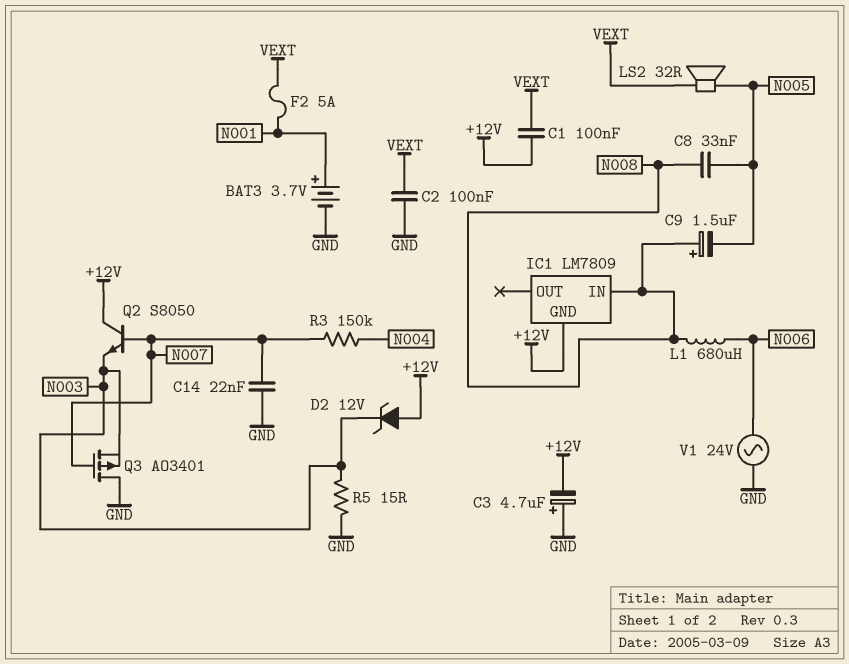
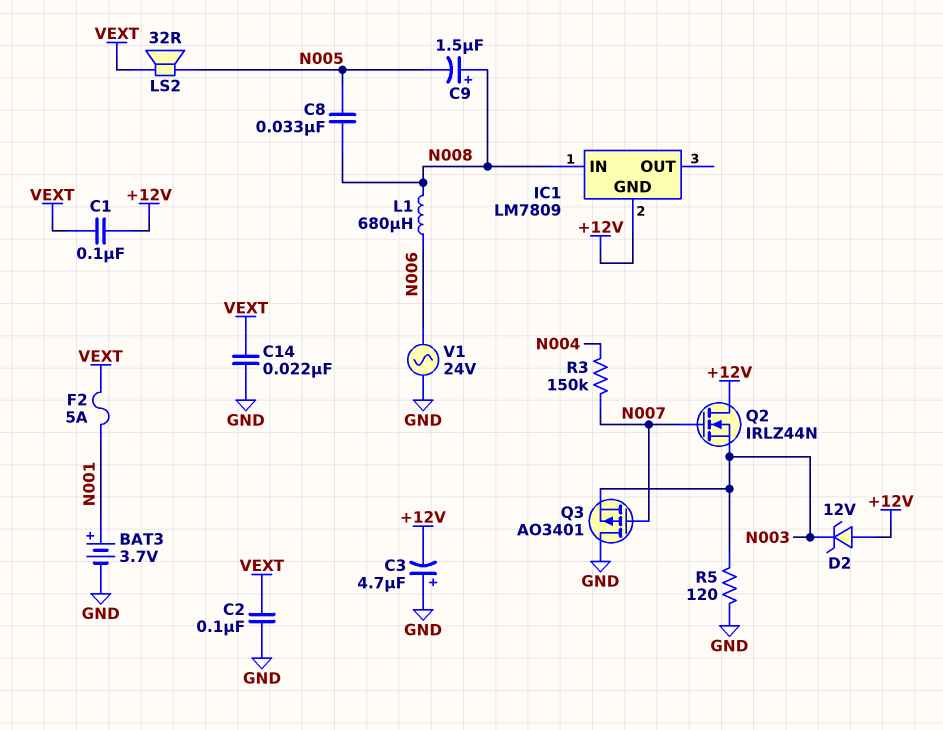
C14: 22nF (GND, N007) -> 22nF (GND, VEXT)
Q2: NPN S8050 (B N007, C +12V, E N003) -> NMOS IRLZ44N (G N007, D +12V, S N003)
R5: 15 (GND, N003) -> 120 (GND, N003)

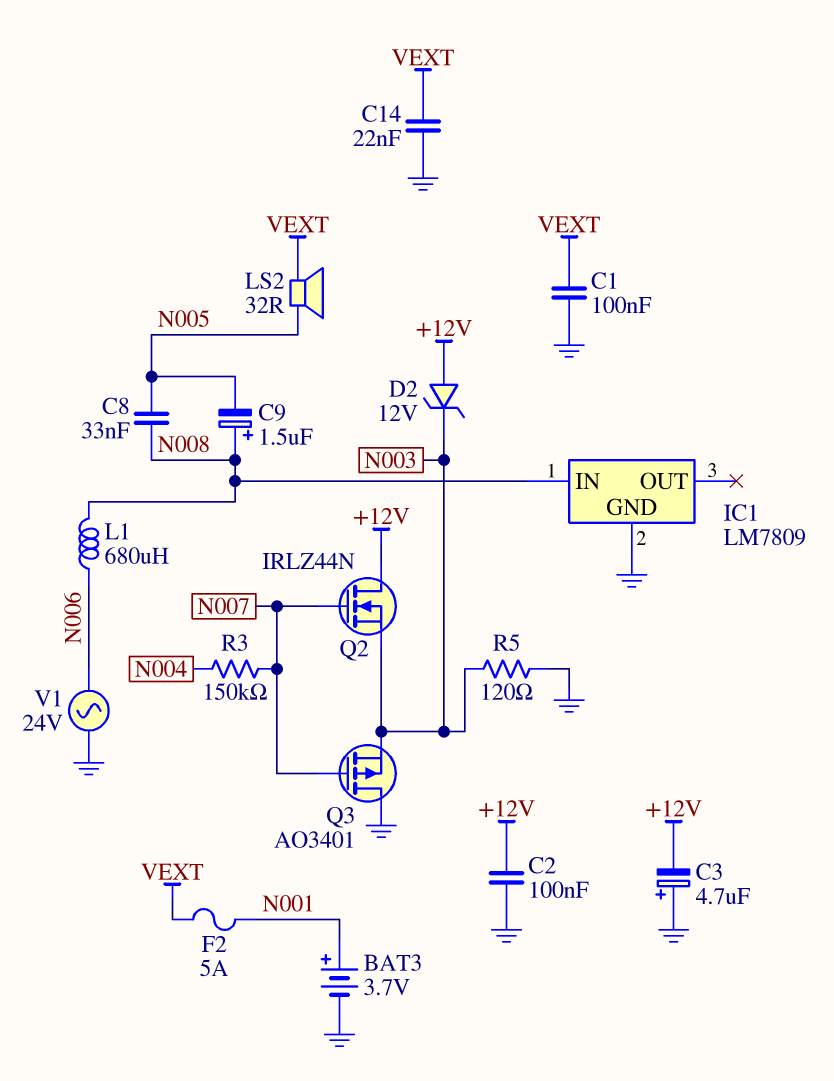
C1: 100nF (+12V, VEXT) -> 100nF (GND, VEXT)
C2: 100nF (GND, VEXT) -> 100nF (+12V, GND)
IC1 pin GND: +12V -> GND

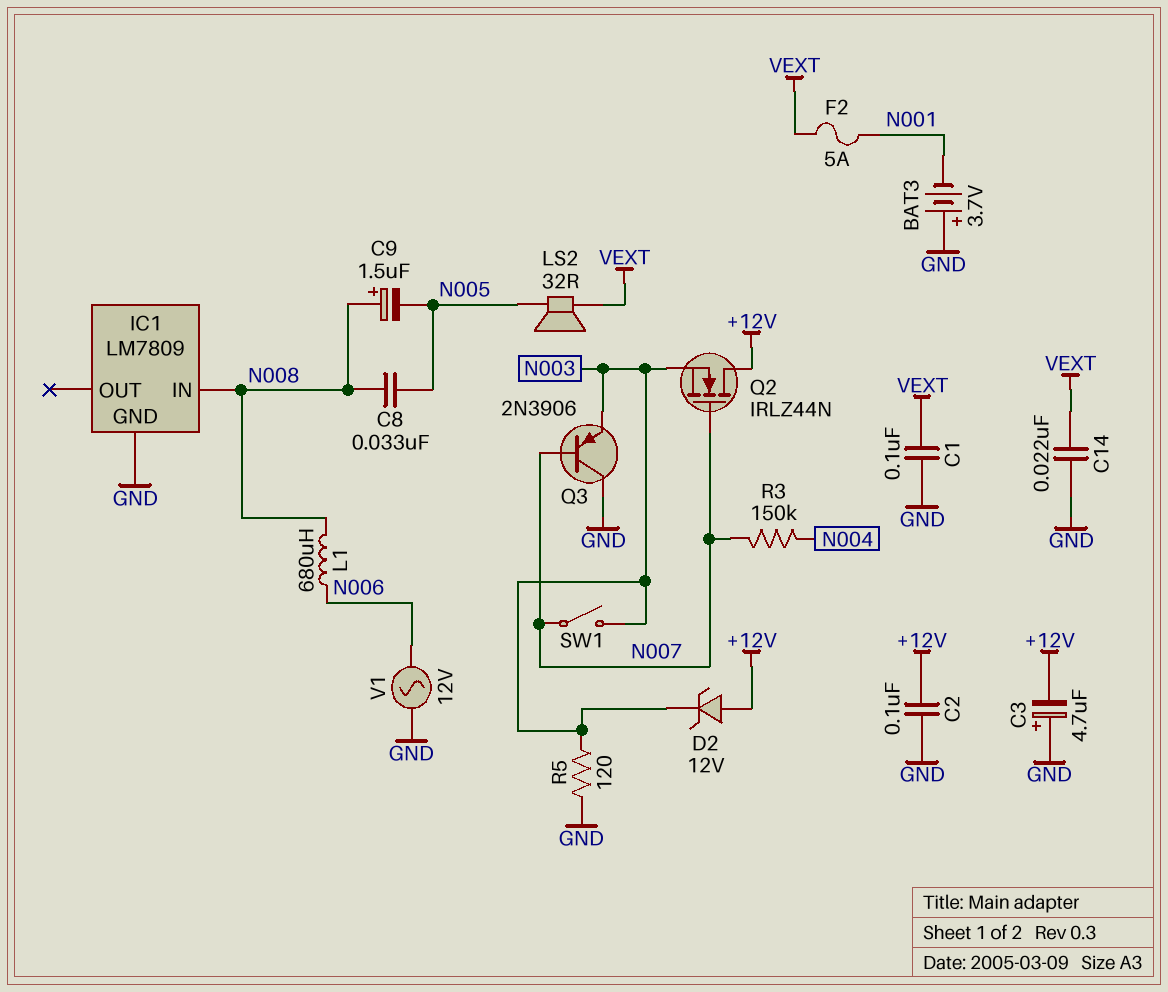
BAT3: 3.7V (plus N001, minus GND) -> 3.7V (plus GND, minus N001)
Q3: PMOS AO3401 (G N007, D GND, S N003) -> PNP 2N3906 (B N007, C GND, E N003)
SW1: none -> switch (N003, N007)
V1: AC 24V (GND, N006) -> AC 12V (GND, N006)

